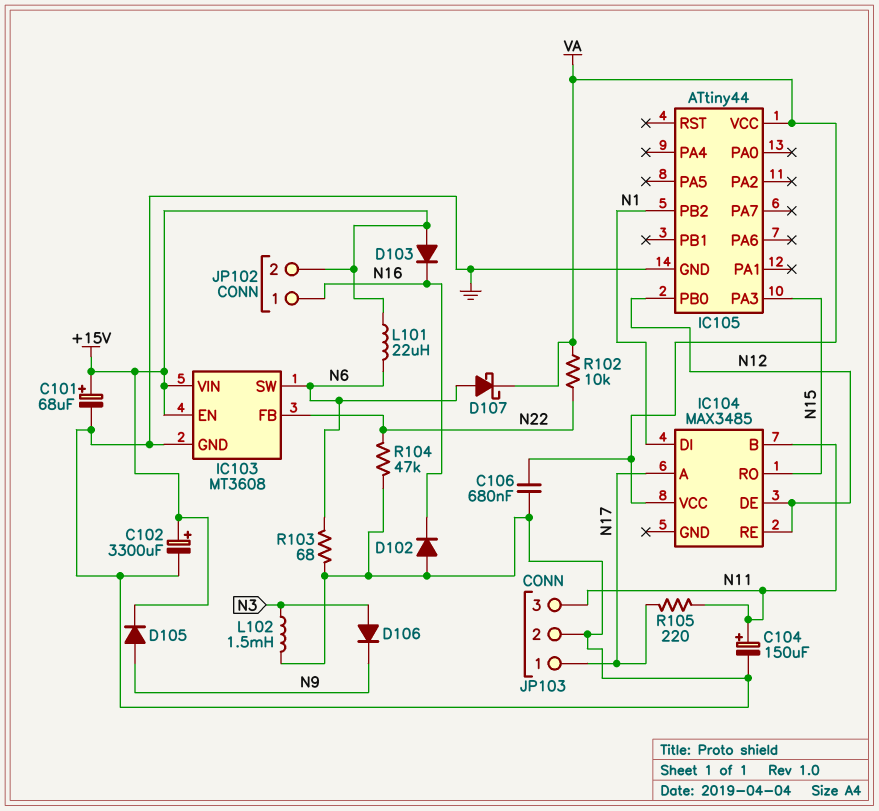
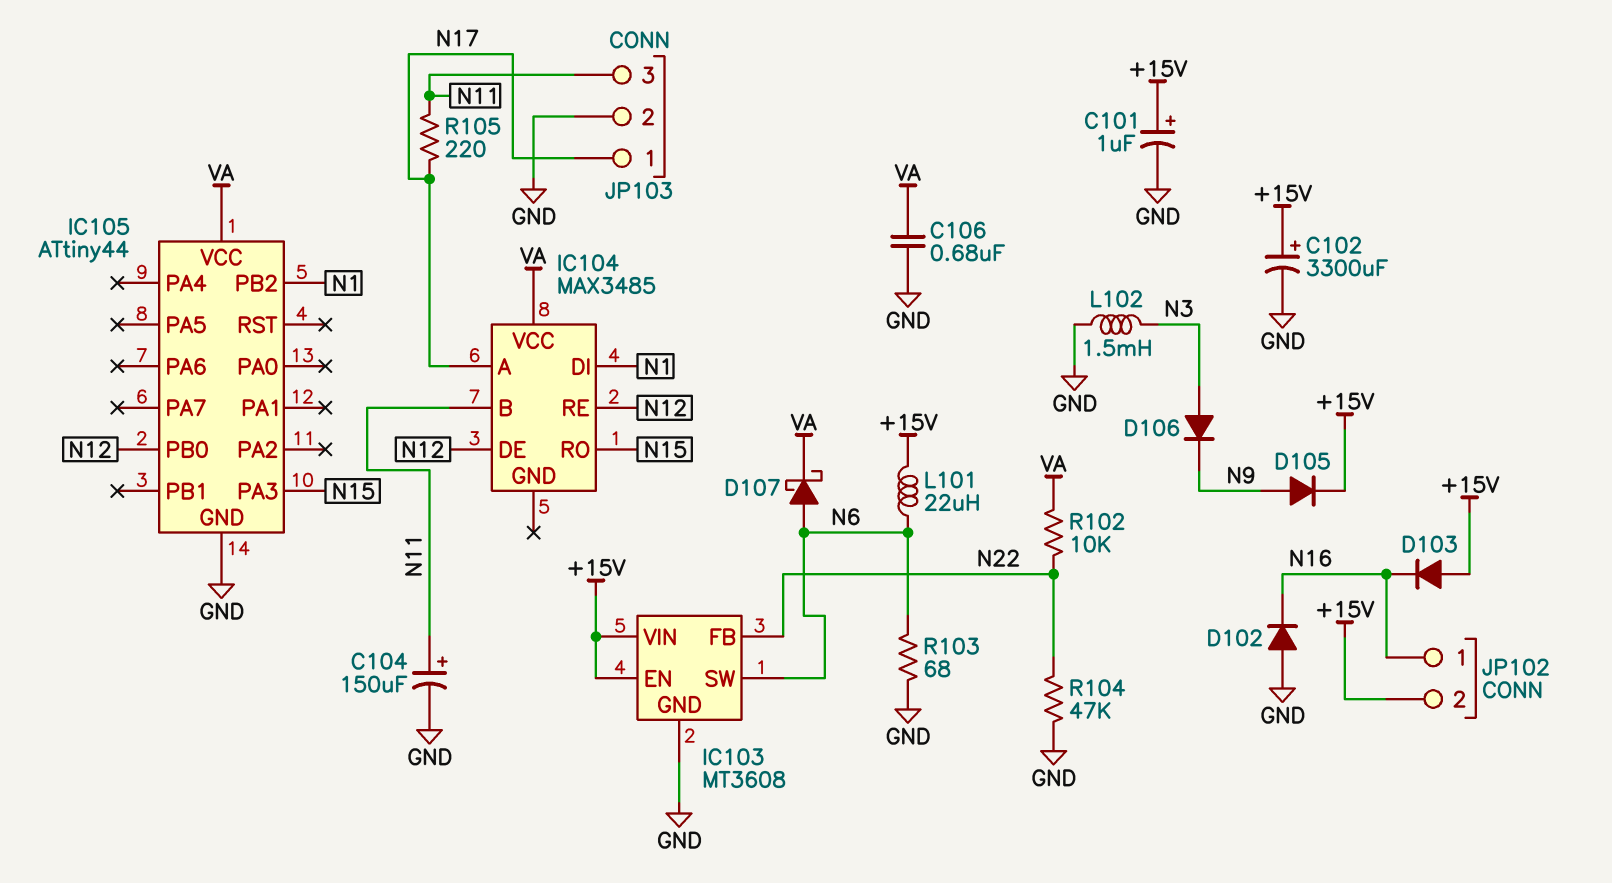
C101: 68uF (plus +15V, minus GND) -> 1uF (plus +15V, minus GND)

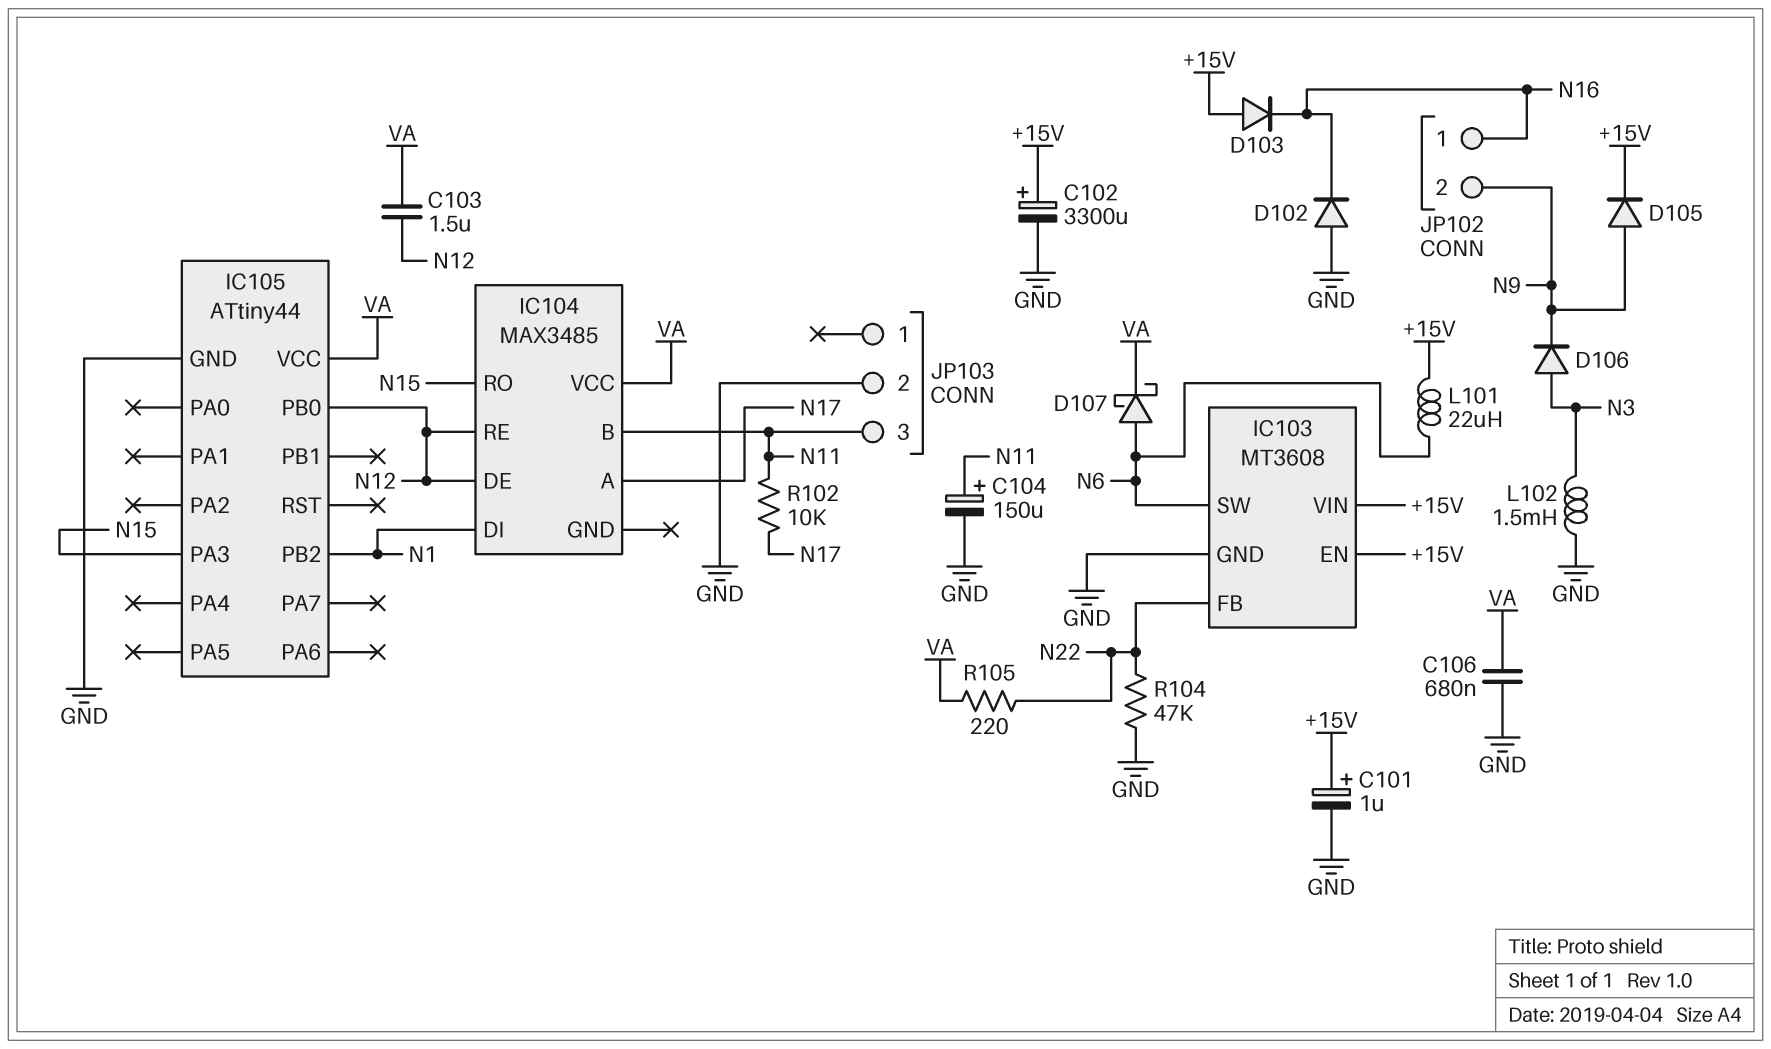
C103: none -> 1.5uF (N12, VA)
JP102 pin 2: +15V -> N9
JP103 pin 1: N17 -> none
R102: 10k (N22, VA) -> 10k (N11, N17)
R103: 68 (GND, N6) -> none
R105: 220 (N11, N17) -> 220 (N22, VA)

